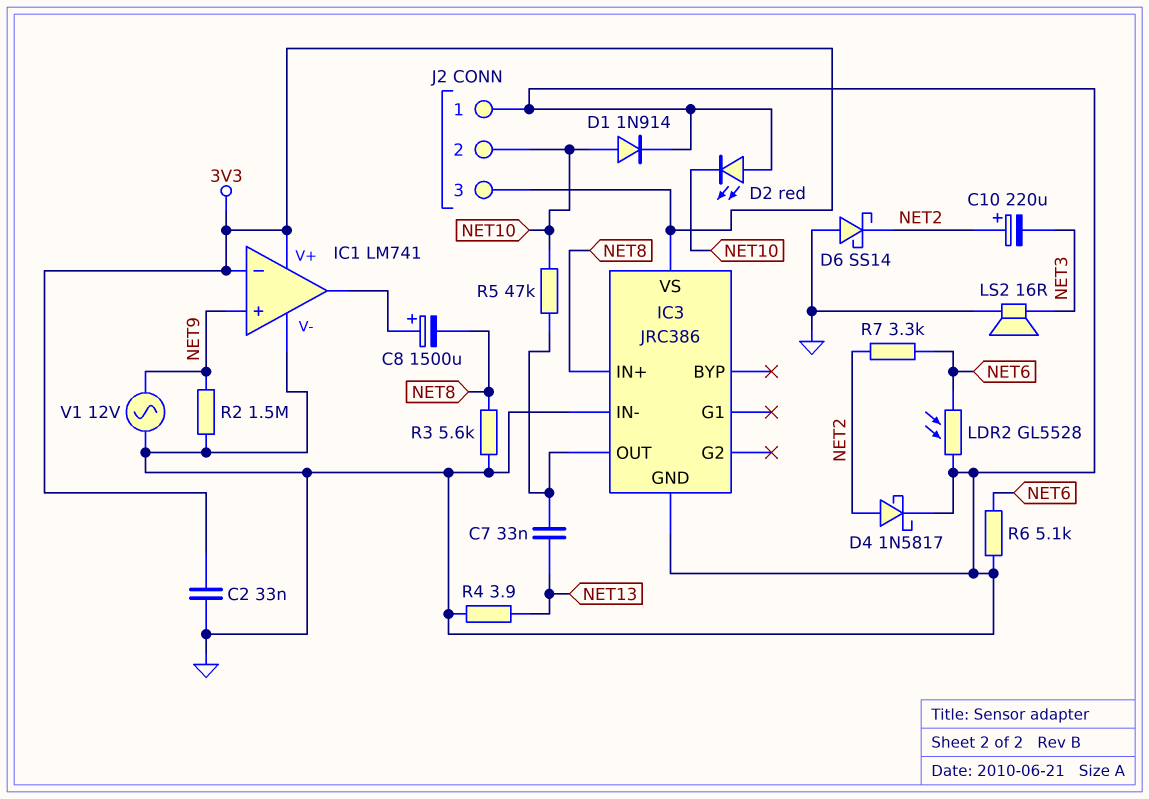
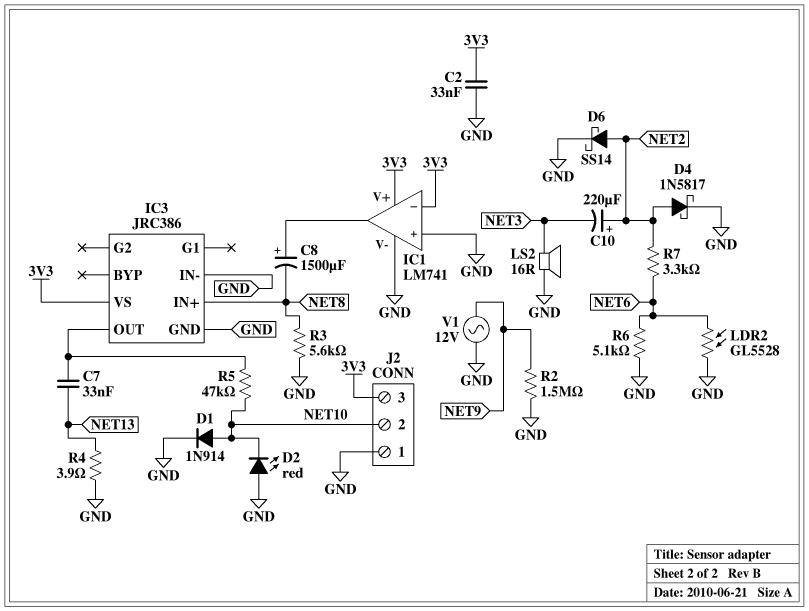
D6: schottky SS14 (A GND, K NET2) -> schottky SS14 (A NET2, K GND)
IC1 pin in+: NET9 -> GND

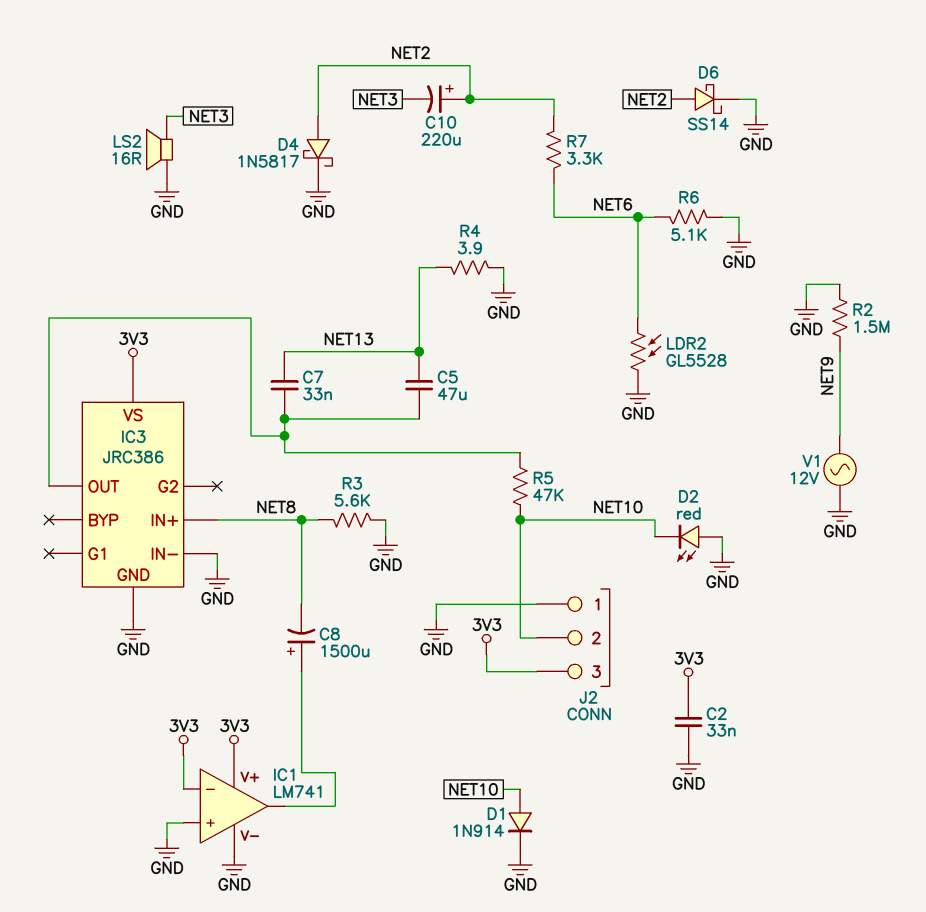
C5: none -> 47uF (IC3/OUT, NET13)

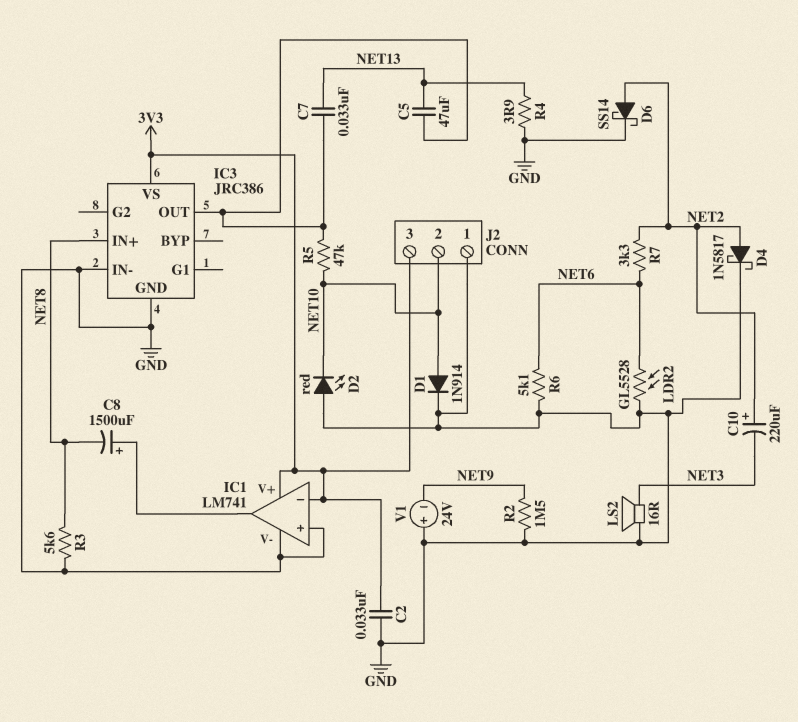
V1: AC 12V (GND, NET9) -> 24V (plus GND, minus NET9)

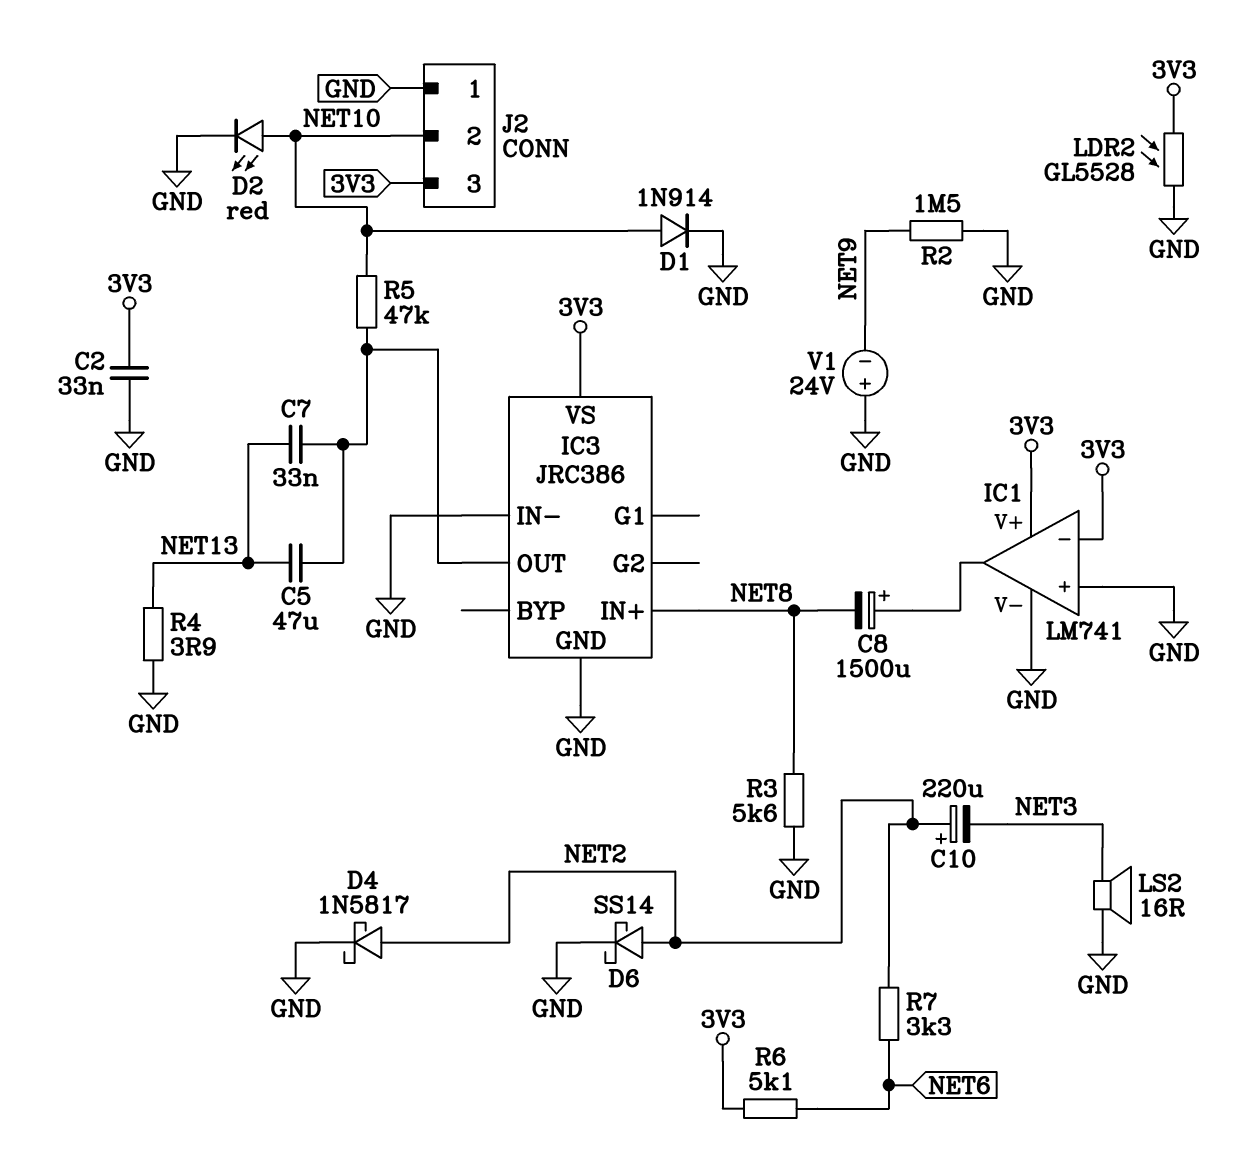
D2: LED red (A GND, K NET10) -> LED red (A NET10, K GND)
LDR2: GL5528 (GND, NET6) -> GL5528 (3V3, GND)
R6: 5.1k (GND, NET6) -> 5.1k (3V3, NET6)

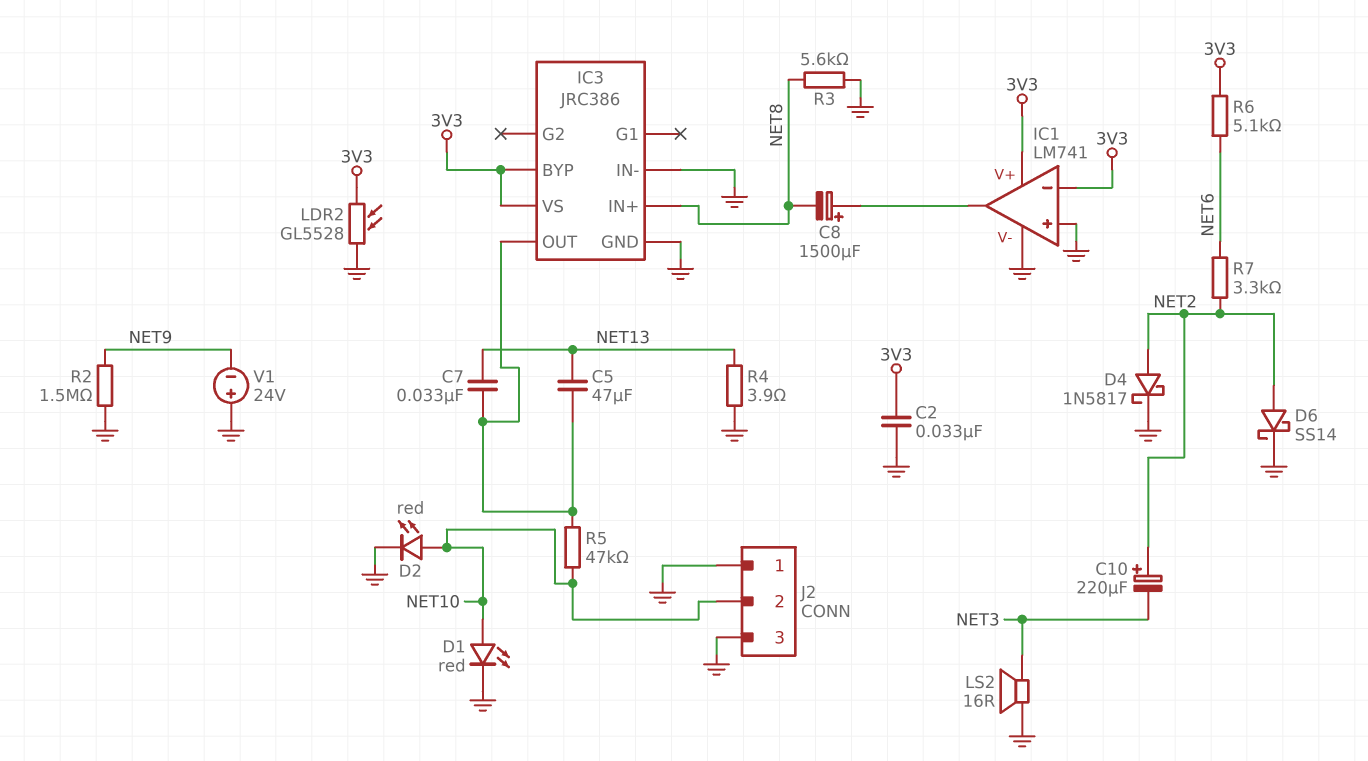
D1: diode 1N914 (A NET10, K GND) -> LED red (A NET10, K GND)
IC3 pin BYP: none -> 3V3
J2 pin 3: 3V3 -> GND

